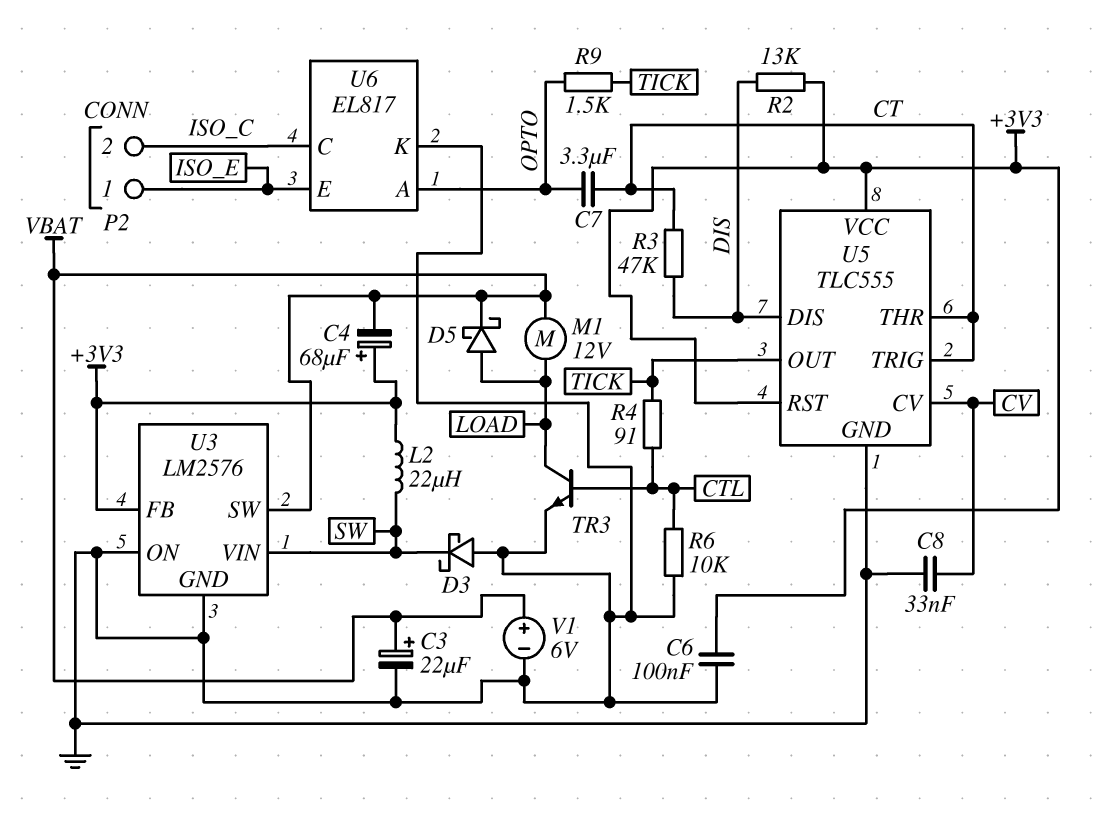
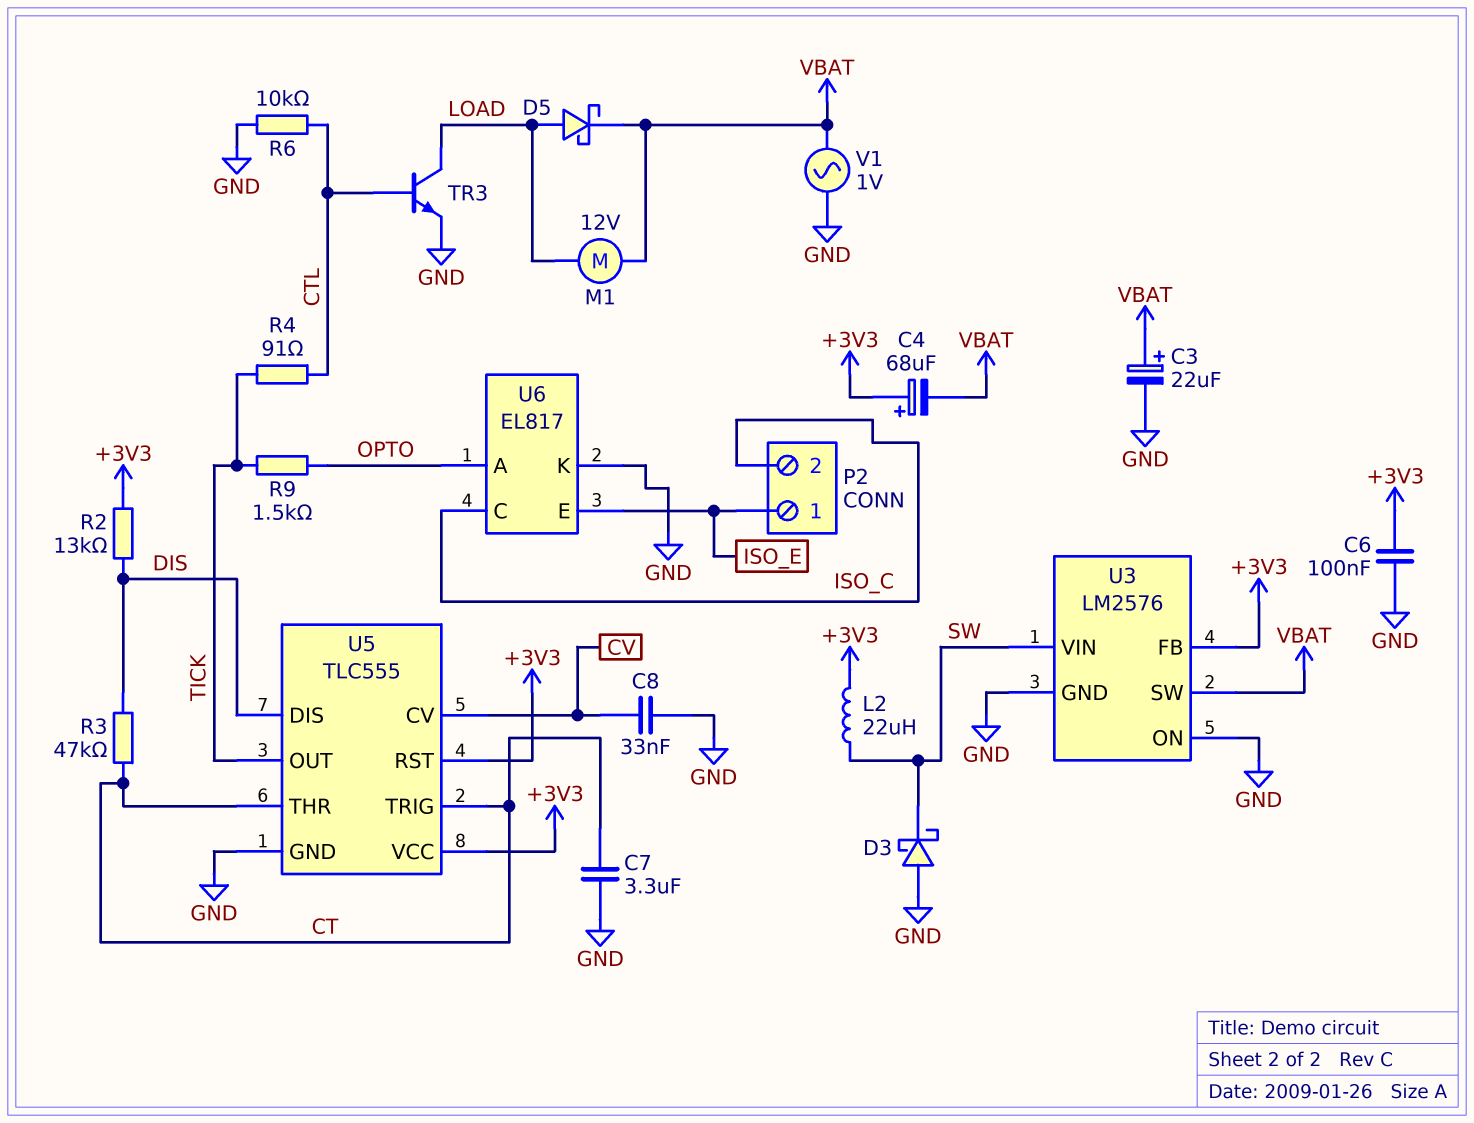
C7: 3.3uF (CT, OPTO) -> 3.3uF (CT, GND)
V1: 6V (plus VBAT, minus GND) -> AC 1V (GND, VBAT)

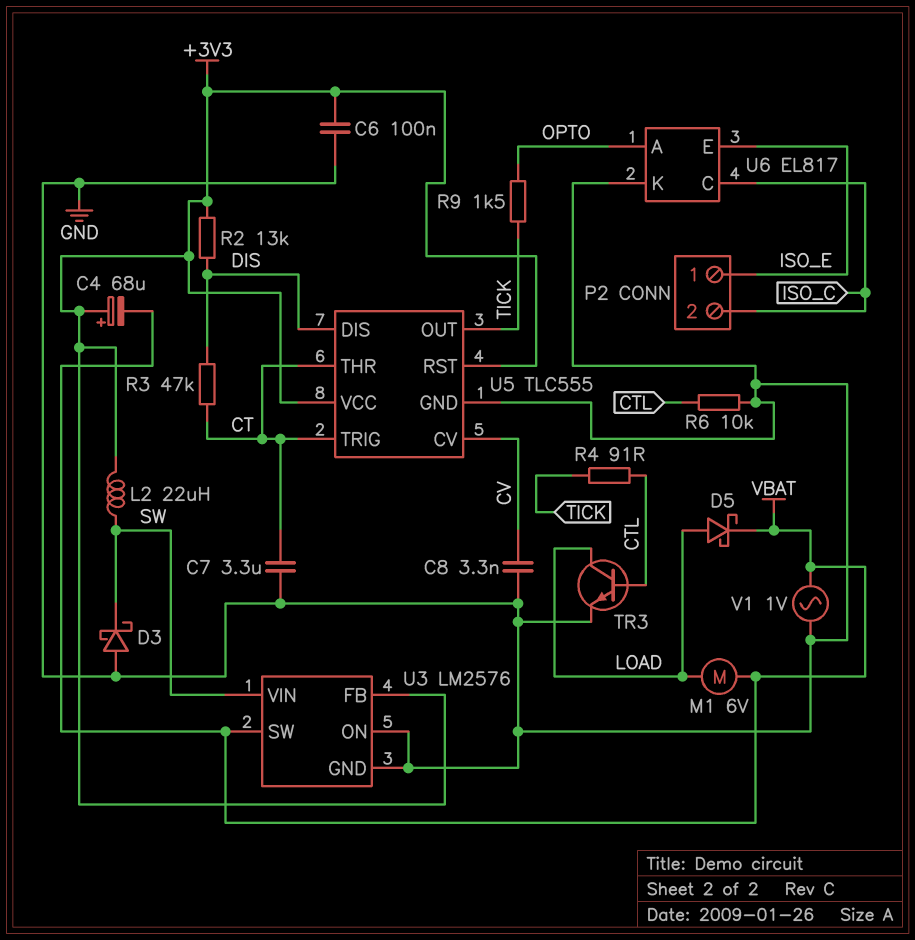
C3: 22uF (plus VBAT, minus GND) -> none
C8: 33nF (CV, GND) -> 3.3nF (CV, GND)
M1: motor 12V (LOAD, VBAT) -> motor 6V (LOAD, VBAT)

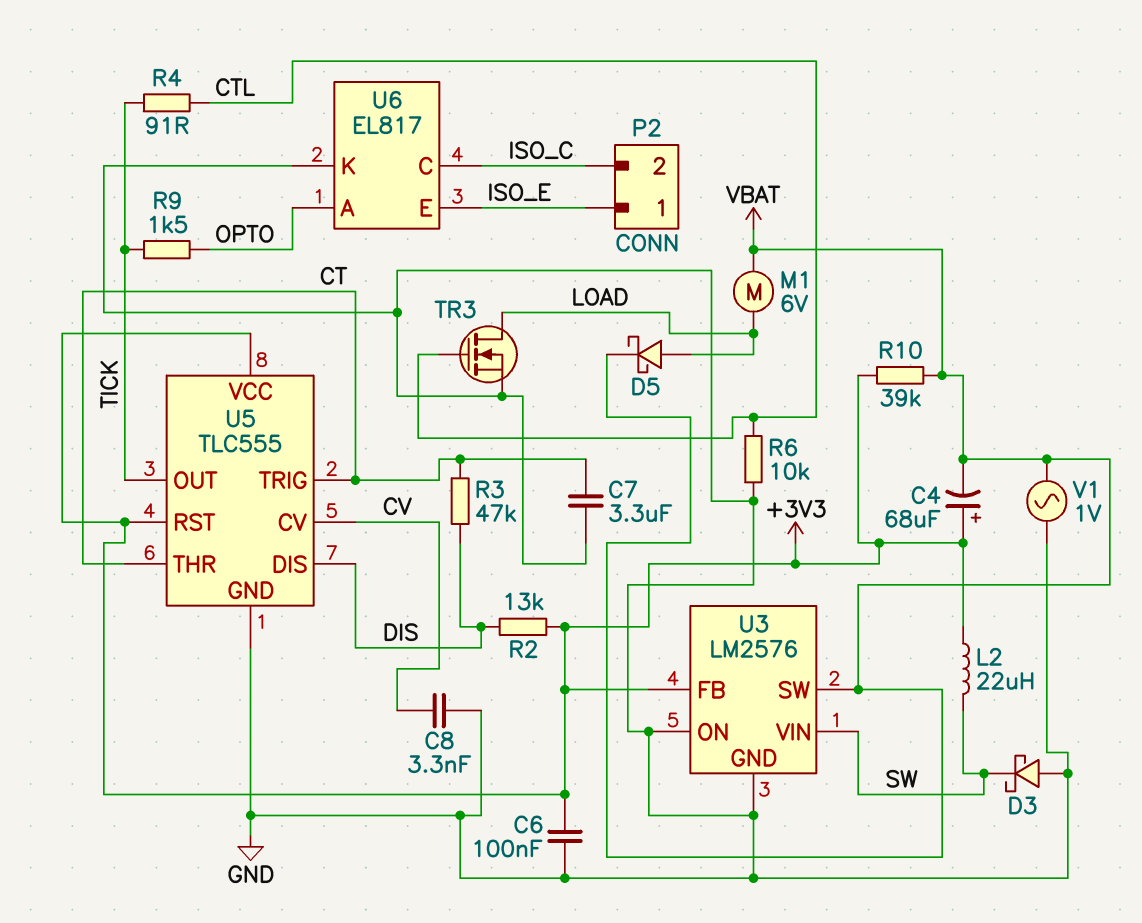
R10: none -> 39k (+3V3, VBAT)
TR3: NPN (B CTL, C LOAD, E GND) -> NMOS (G CTL, D LOAD, S GND)

